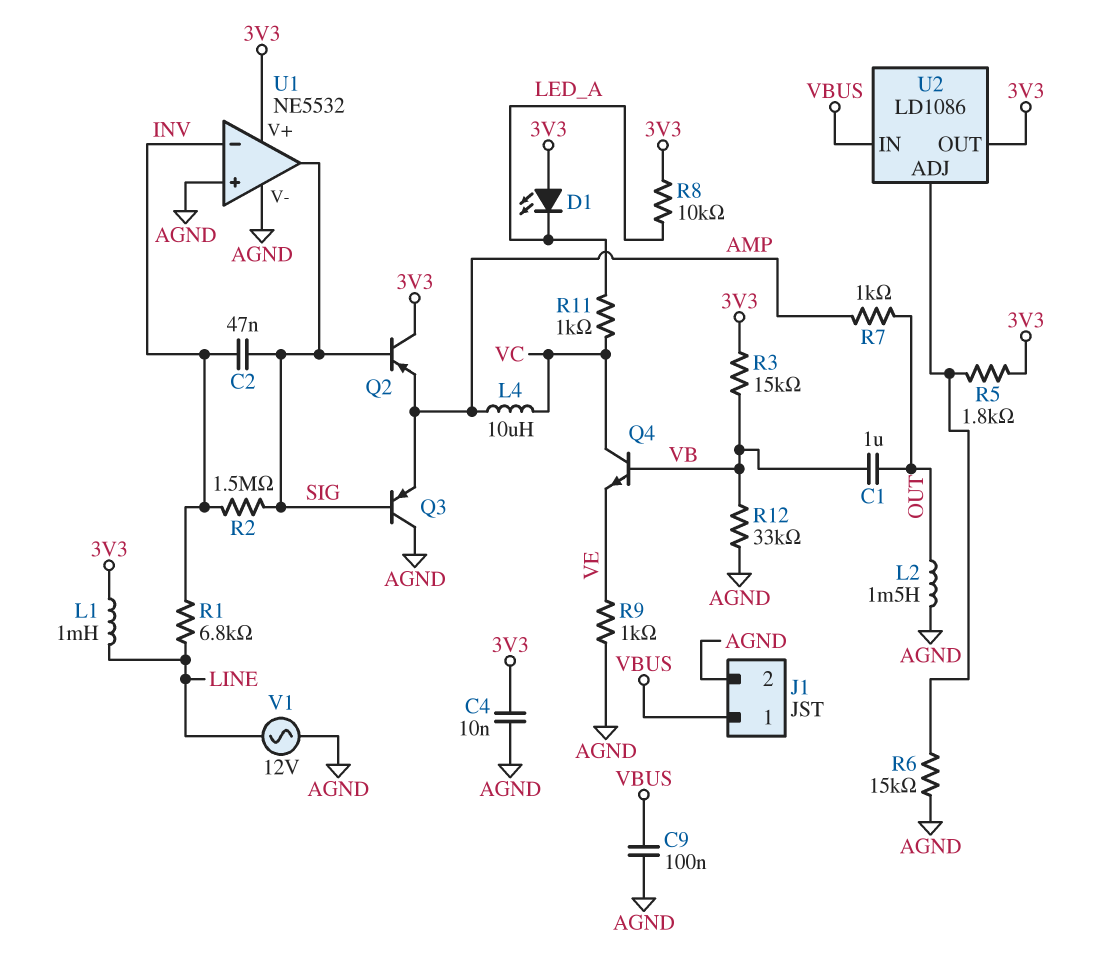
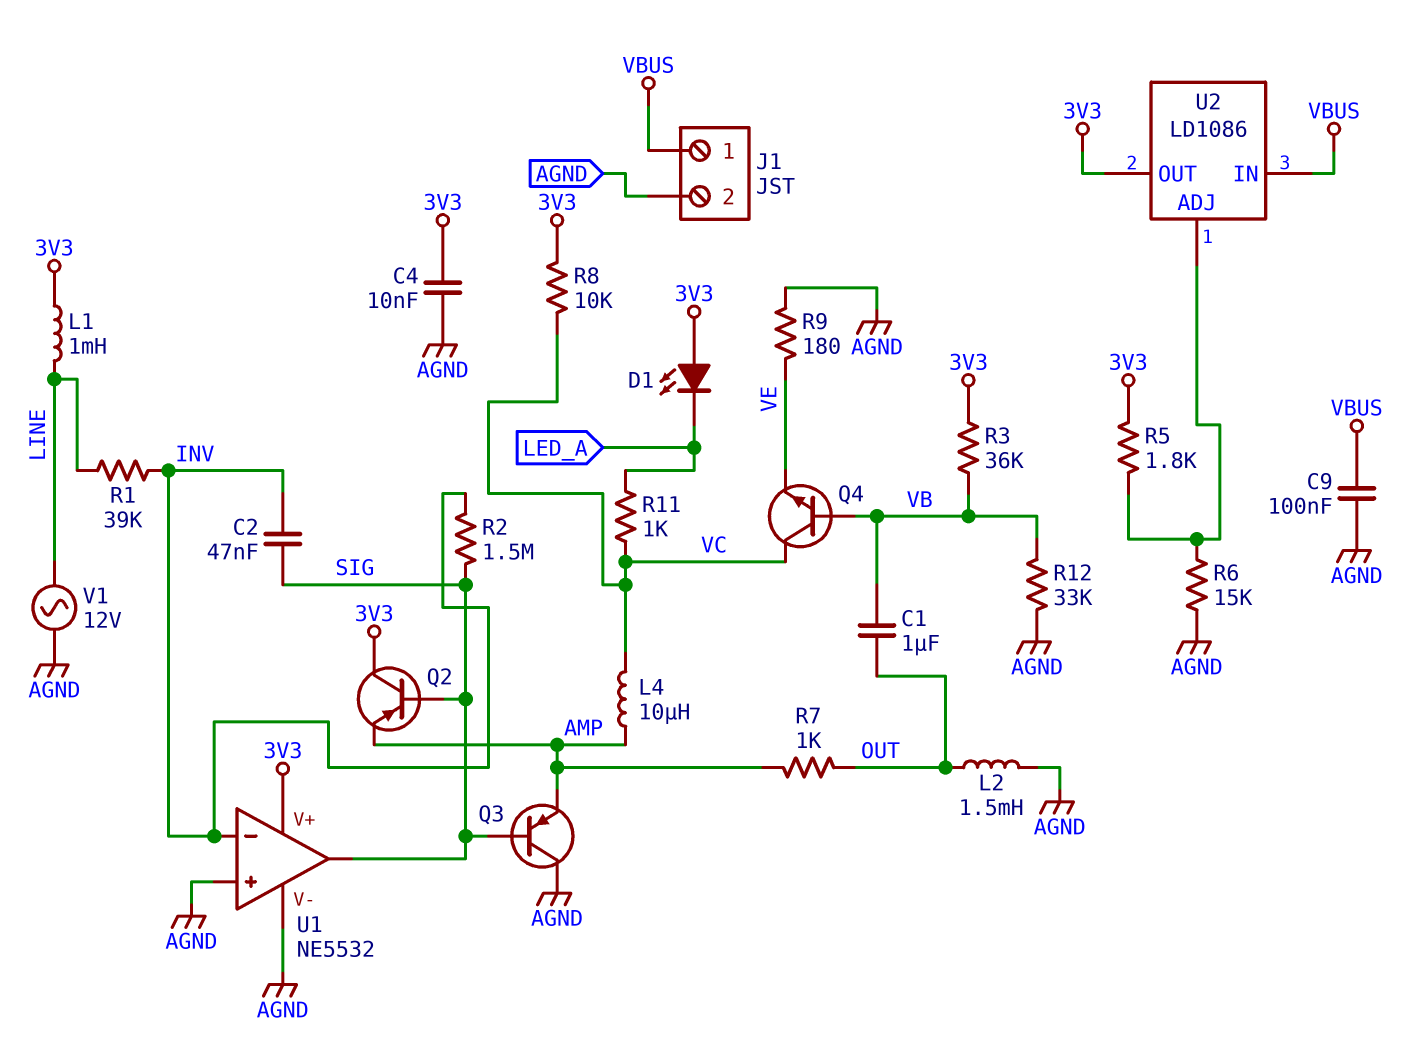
R1: 6.8k (INV, LINE) -> 39k (INV, LINE)
R3: 15k (3V3, VB) -> 36k (3V3, VB)
R8: 10k (3V3, LED_A) -> 10k (3V3, VC)
R9: 1k (AGND, VE) -> 180 (AGND, VE)

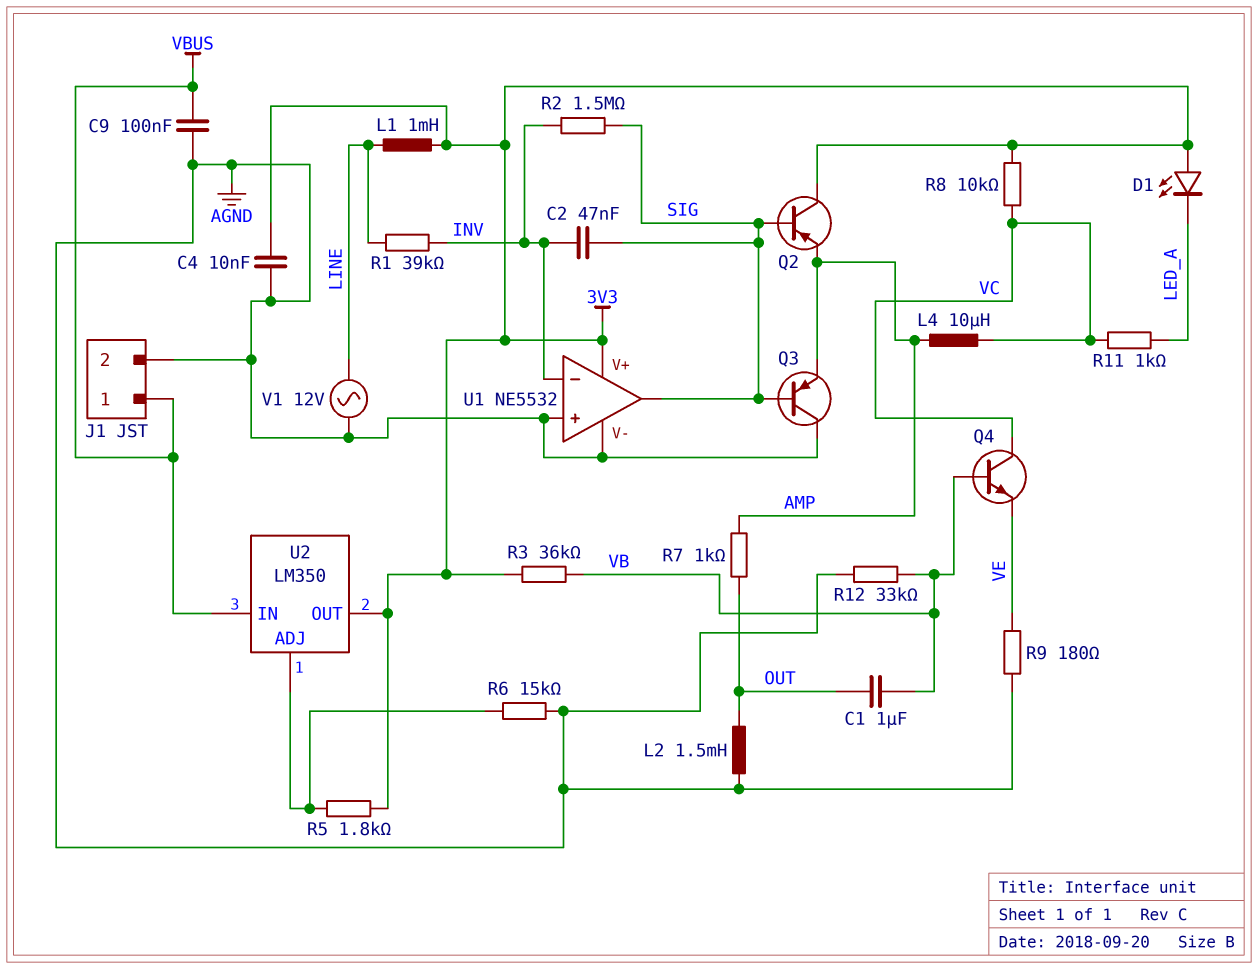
U2: LD1086 -> LM350

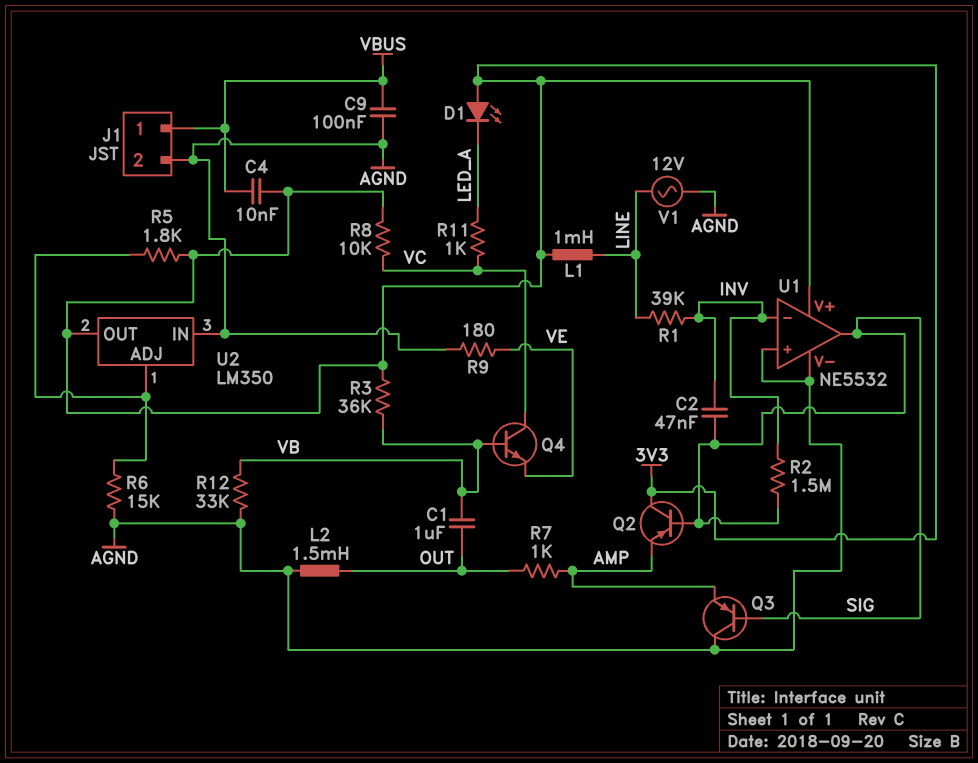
C4: 10nF (3V3, AGND) -> 10nF (3V3, VBUS)
L4: 10uH (AMP, VC) -> none
U2 pin IN: VBUS -> AGND

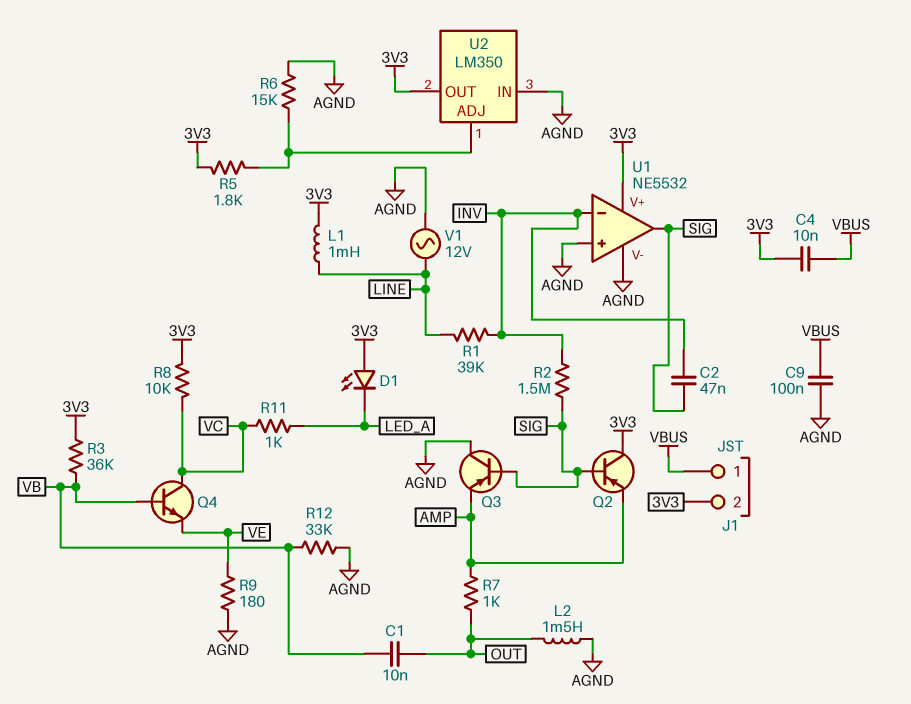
C1: 1uF (OUT, VB) -> 10nF (OUT, VB)
J1 pin 2: AGND -> 3V3

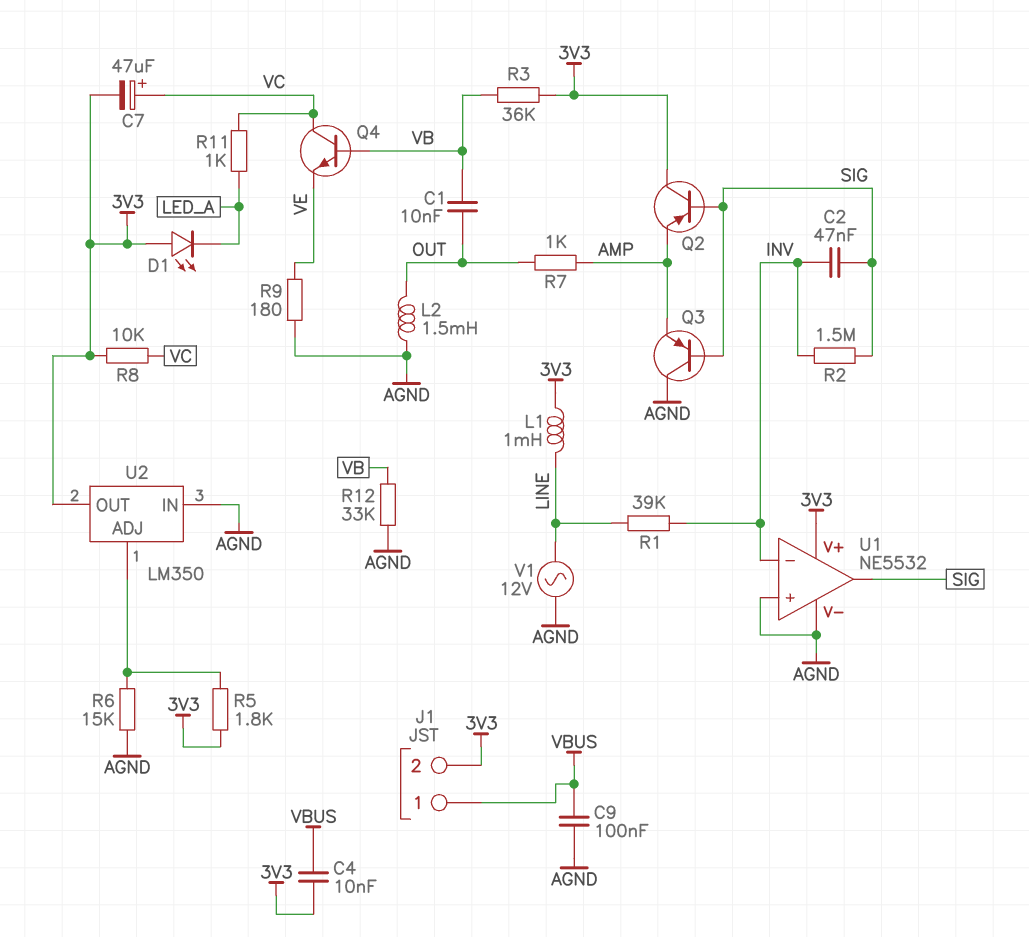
C7: none -> 47uF (plus VC, minus 3V3)

